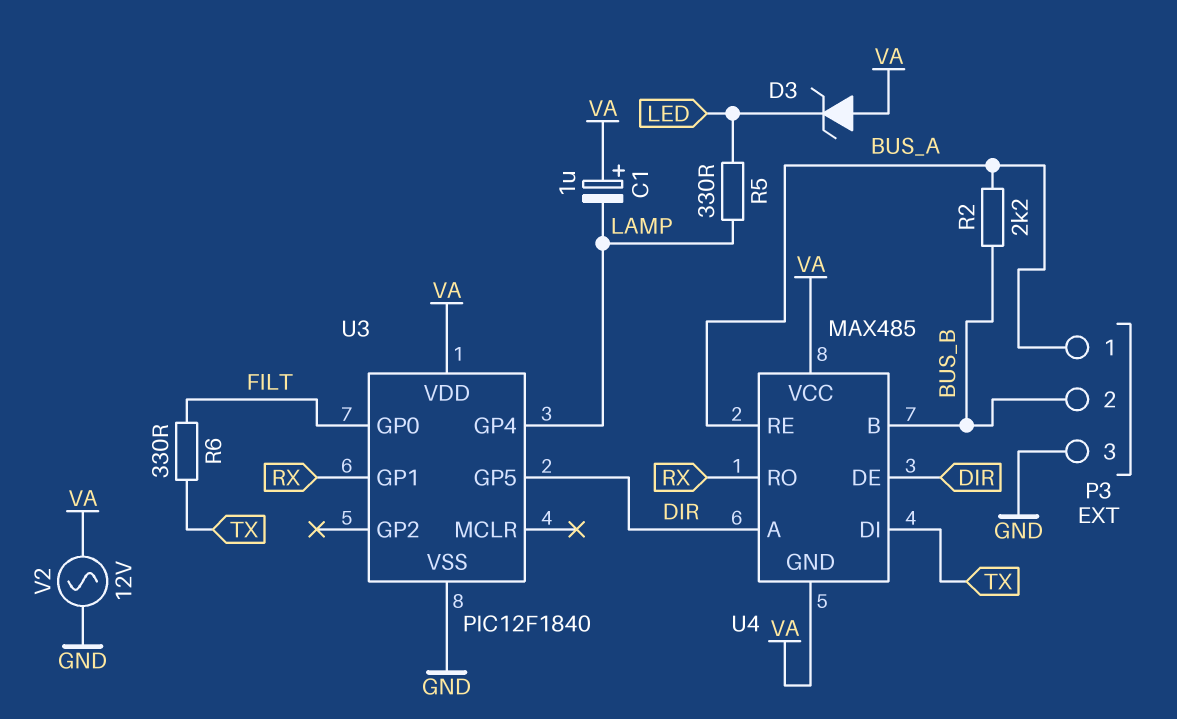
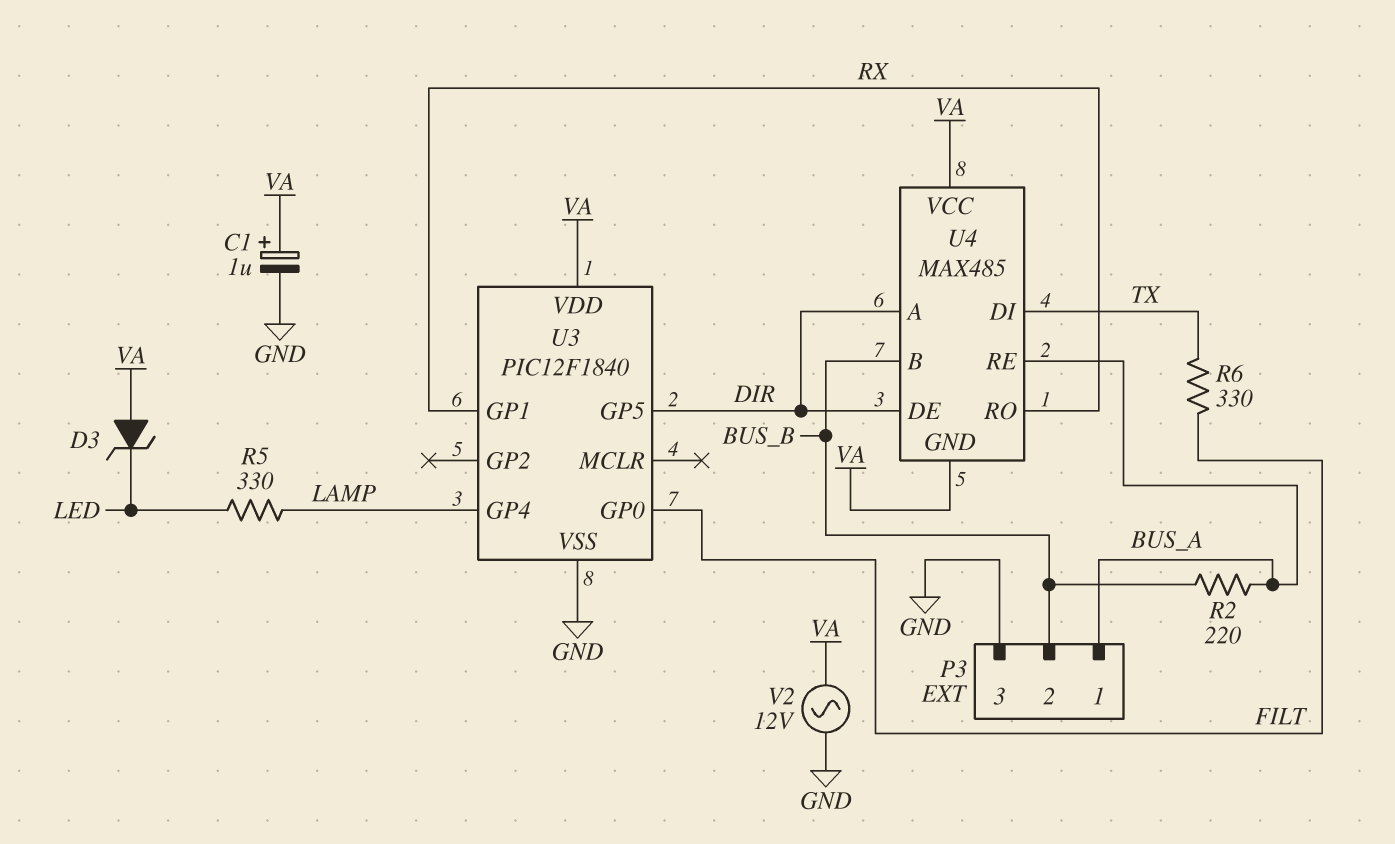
C1: 1uF (plus VA, minus LAMP) -> 1uF (plus VA, minus GND)
R2: 2.2k (BUS_A, BUS_B) -> 220 (BUS_A, BUS_B)

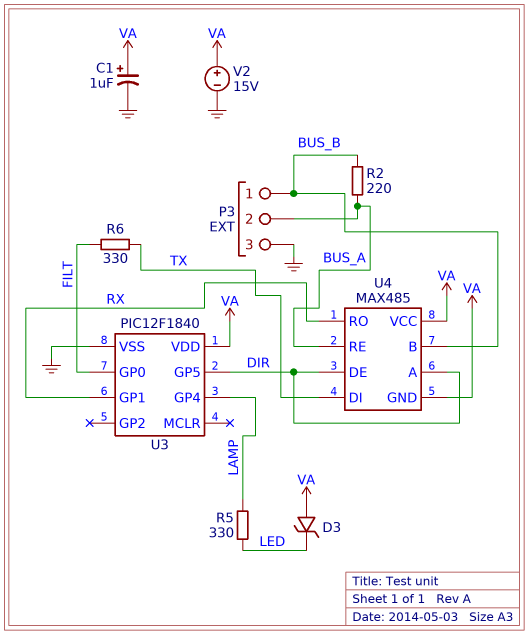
P3 pin 1: BUS_A -> BUS_B
P3 pin 2: BUS_B -> BUS_A
V2: AC 12V (GND, VA) -> 15V (plus VA, minus GND)

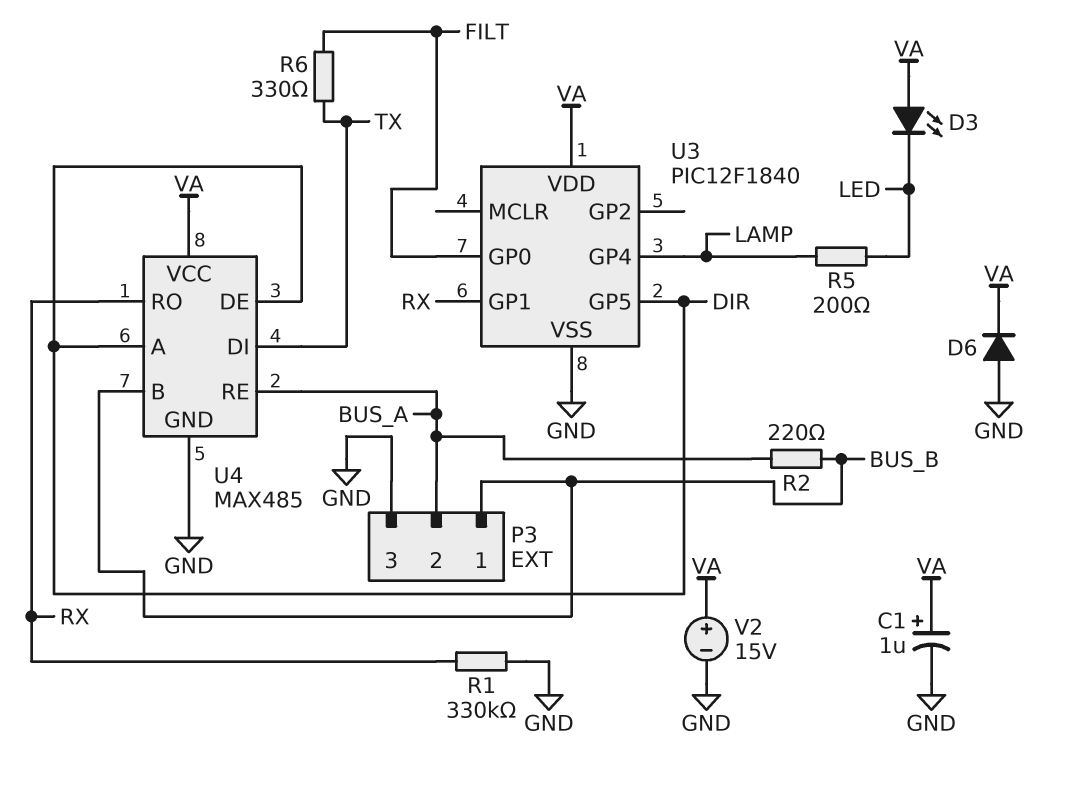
D3: zener (A VA, K LED) -> LED (A VA, K LED)
D6: none -> diode (A GND, K VA)
R1: none -> 330k (GND, RX)
R5: 330 (LAMP, LED) -> 200 (LAMP, LED)
U4 pin GND: VA -> GND

